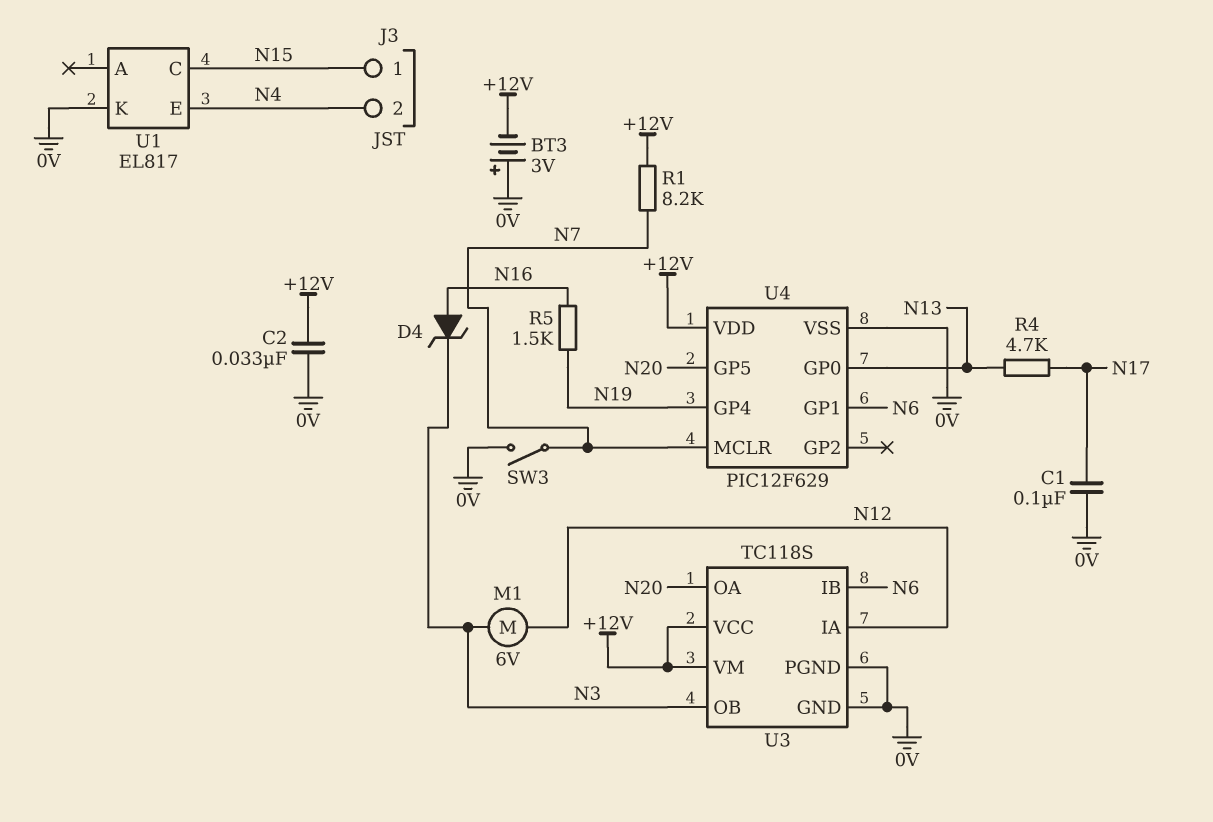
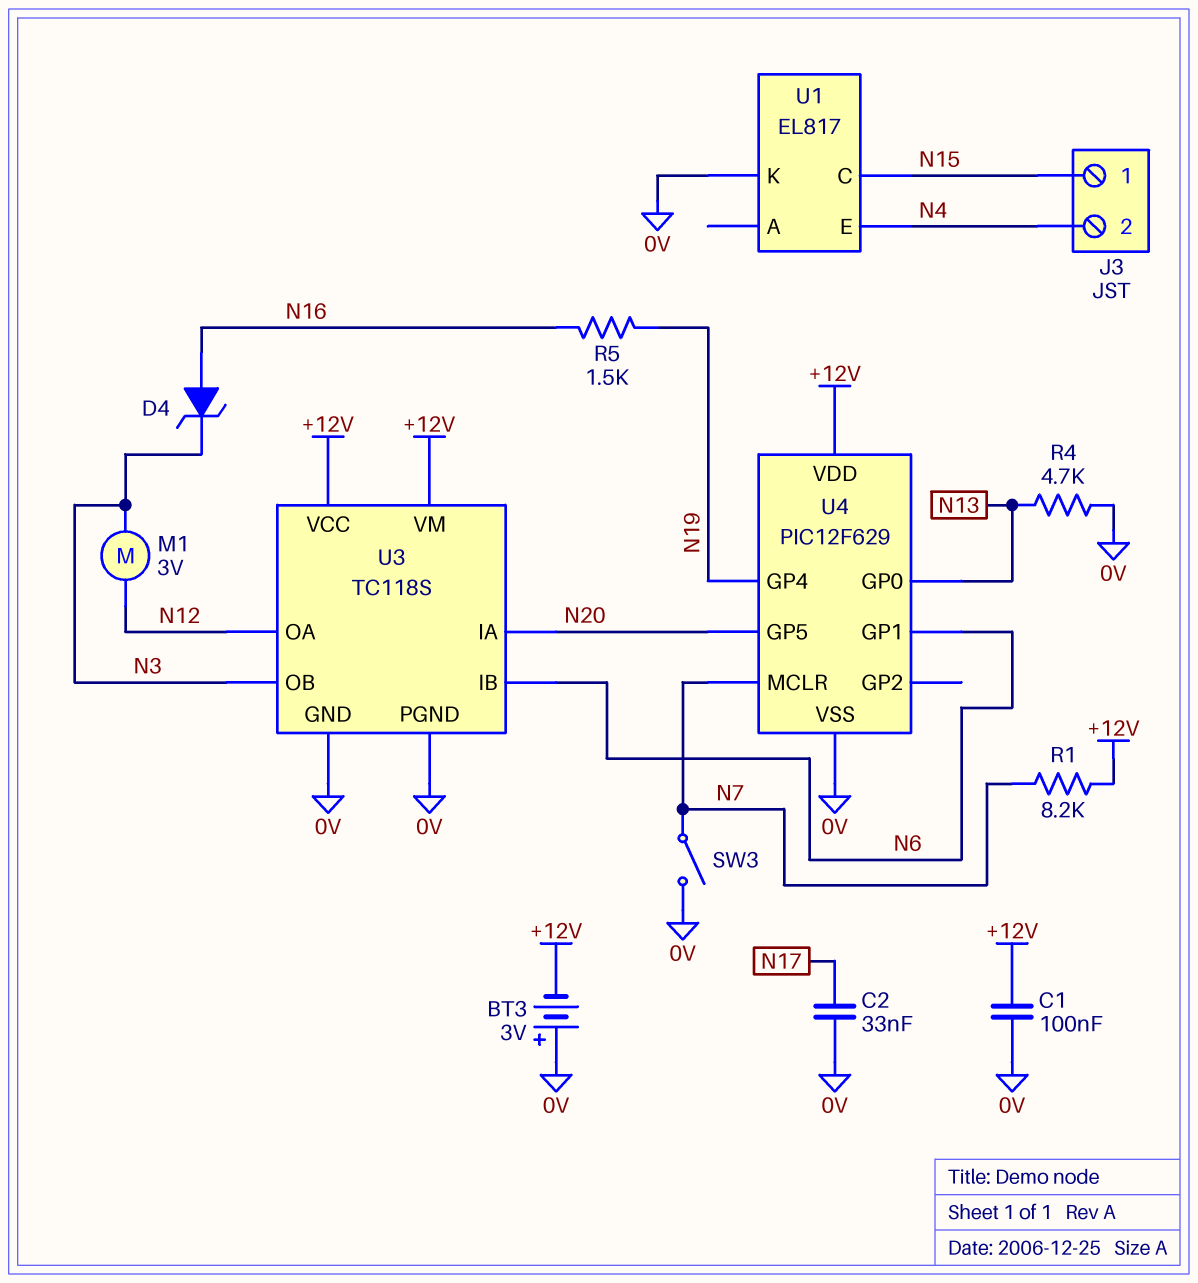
C1: 100nF (0V, N17) -> 100nF (+12V, 0V)
C2: 33nF (+12V, 0V) -> 33nF (0V, N17)
M1: motor 6V (N3, N12) -> motor 3V (N3, N12)
R4: 4.7k (N13, N17) -> 4.7k (0V, N13)
U3 pin IA: N12 -> N20
U3 pin OA: N20 -> N12

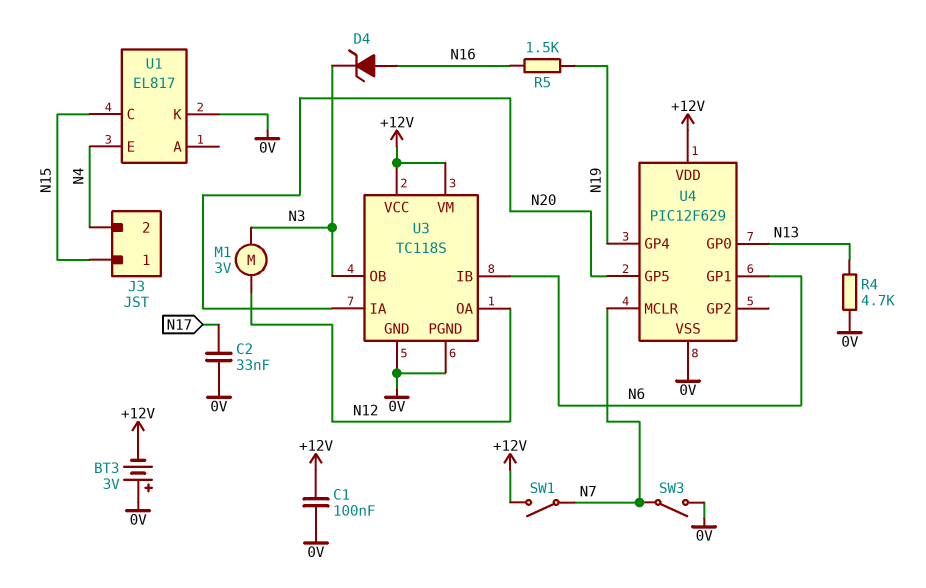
R1: 8.2k (+12V, N7) -> none
SW1: none -> switch (+12V, N7)

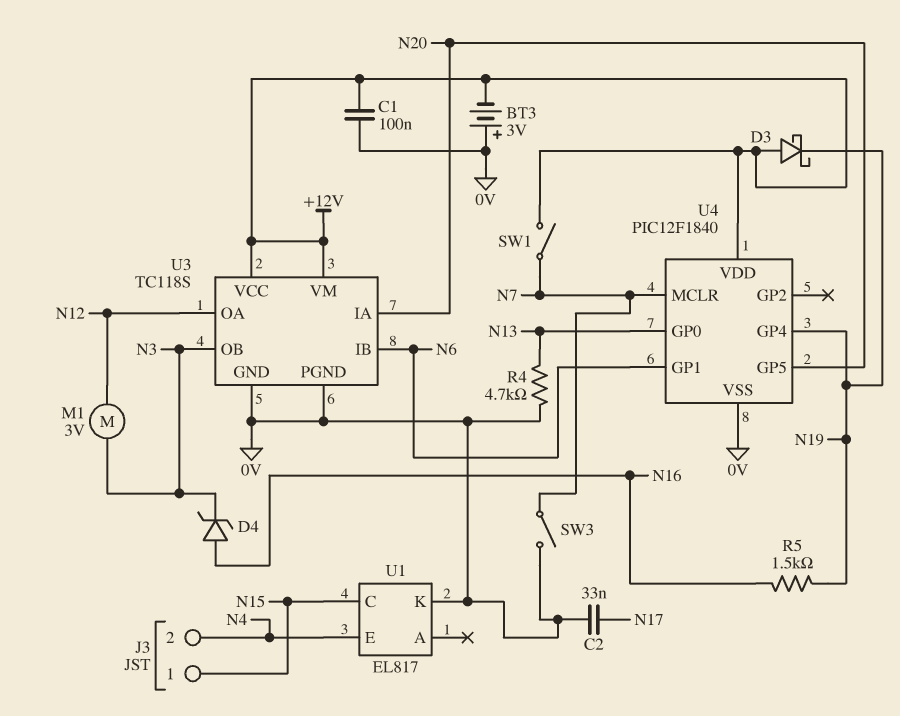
D3: none -> schottky (A +12V, K N19)
U4: PIC12F629 -> PIC12F1840

